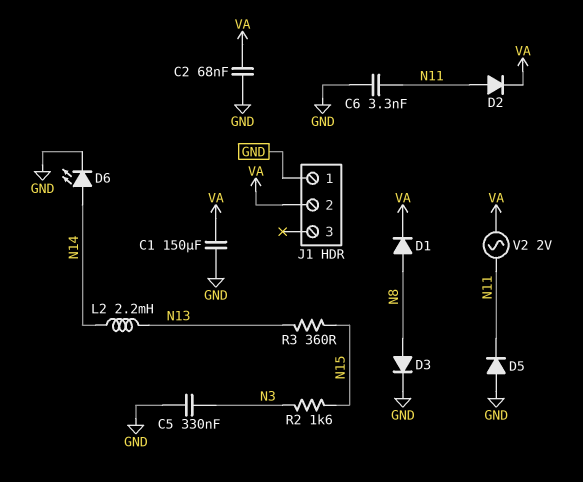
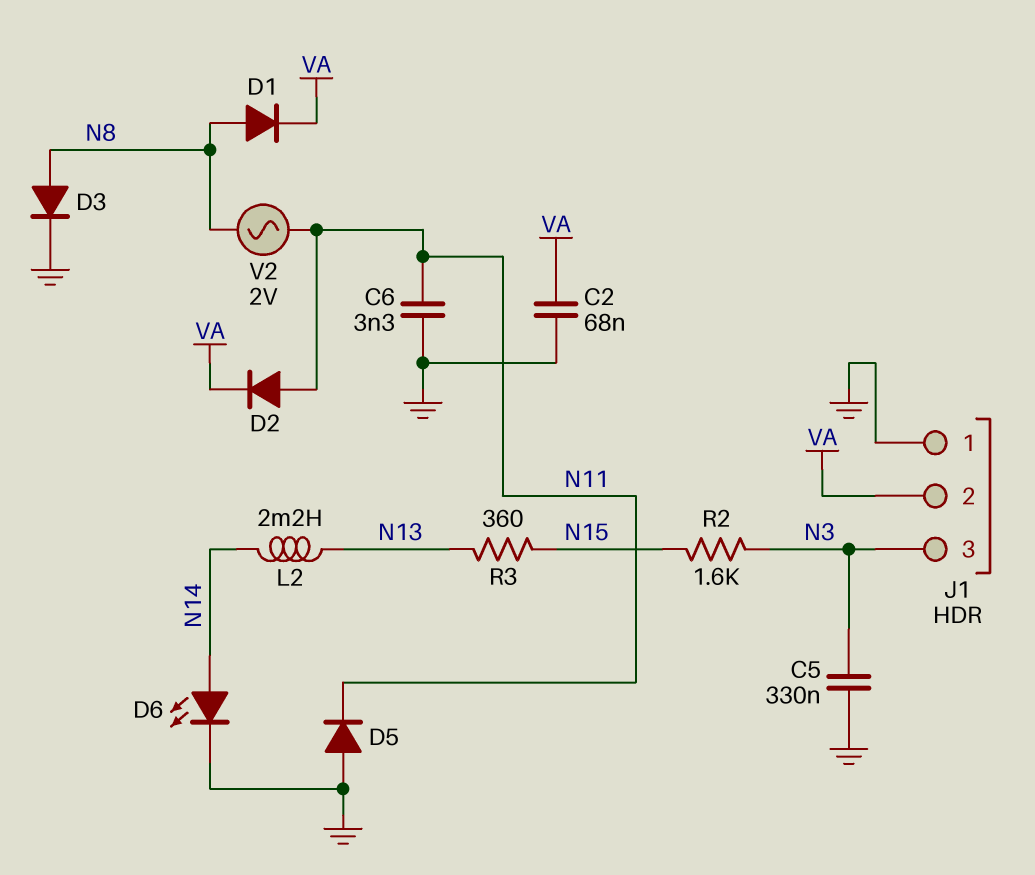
C1: 150uF (GND, VA) -> none
J1 pin 3: none -> N3
V2: AC 2V (N11, VA) -> AC 2V (N8, N11)

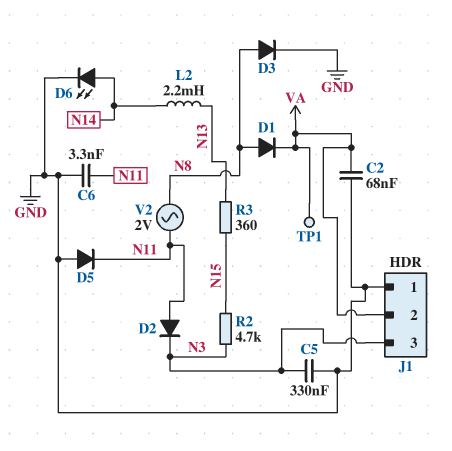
D2: diode (A N11, K VA) -> diode (A N11, K N3)
R2: 1.6k (N3, N15) -> 4.7k (N3, N15)
TP1: none -> test point (VA)

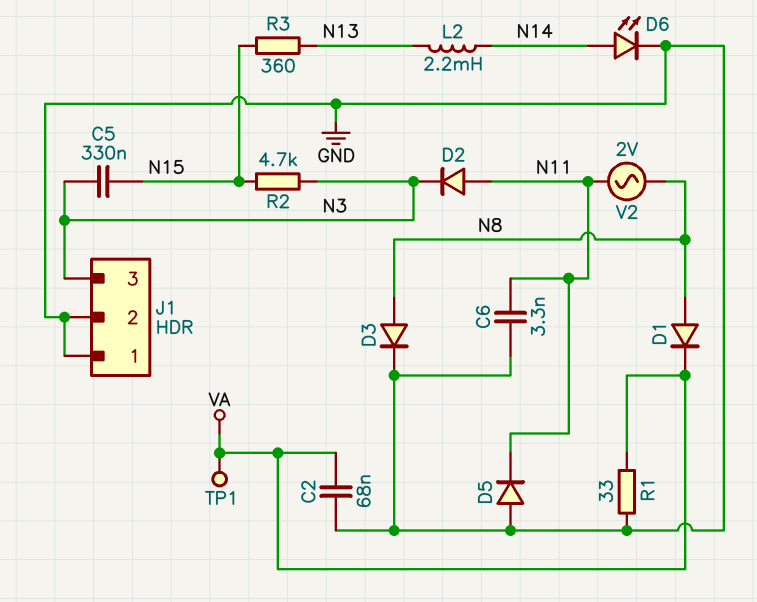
C5: 330nF (GND, N3) -> 330nF (N3, N15)
J1 pin 2: VA -> GND
R1: none -> 33 (GND, VA)

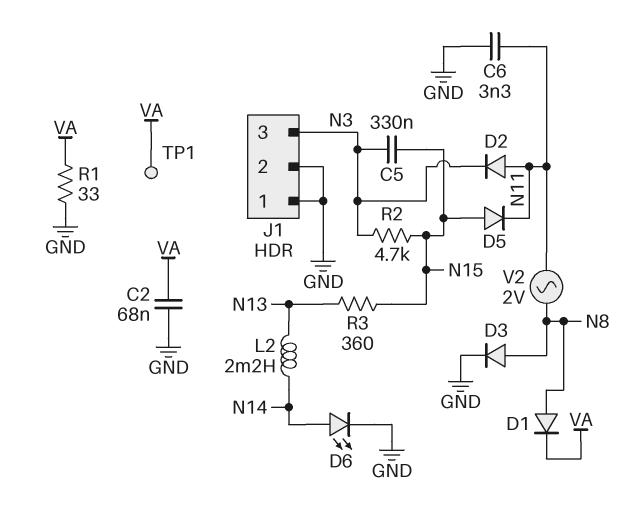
D5: diode (A GND, K N11) -> diode (A N15, K N11)

